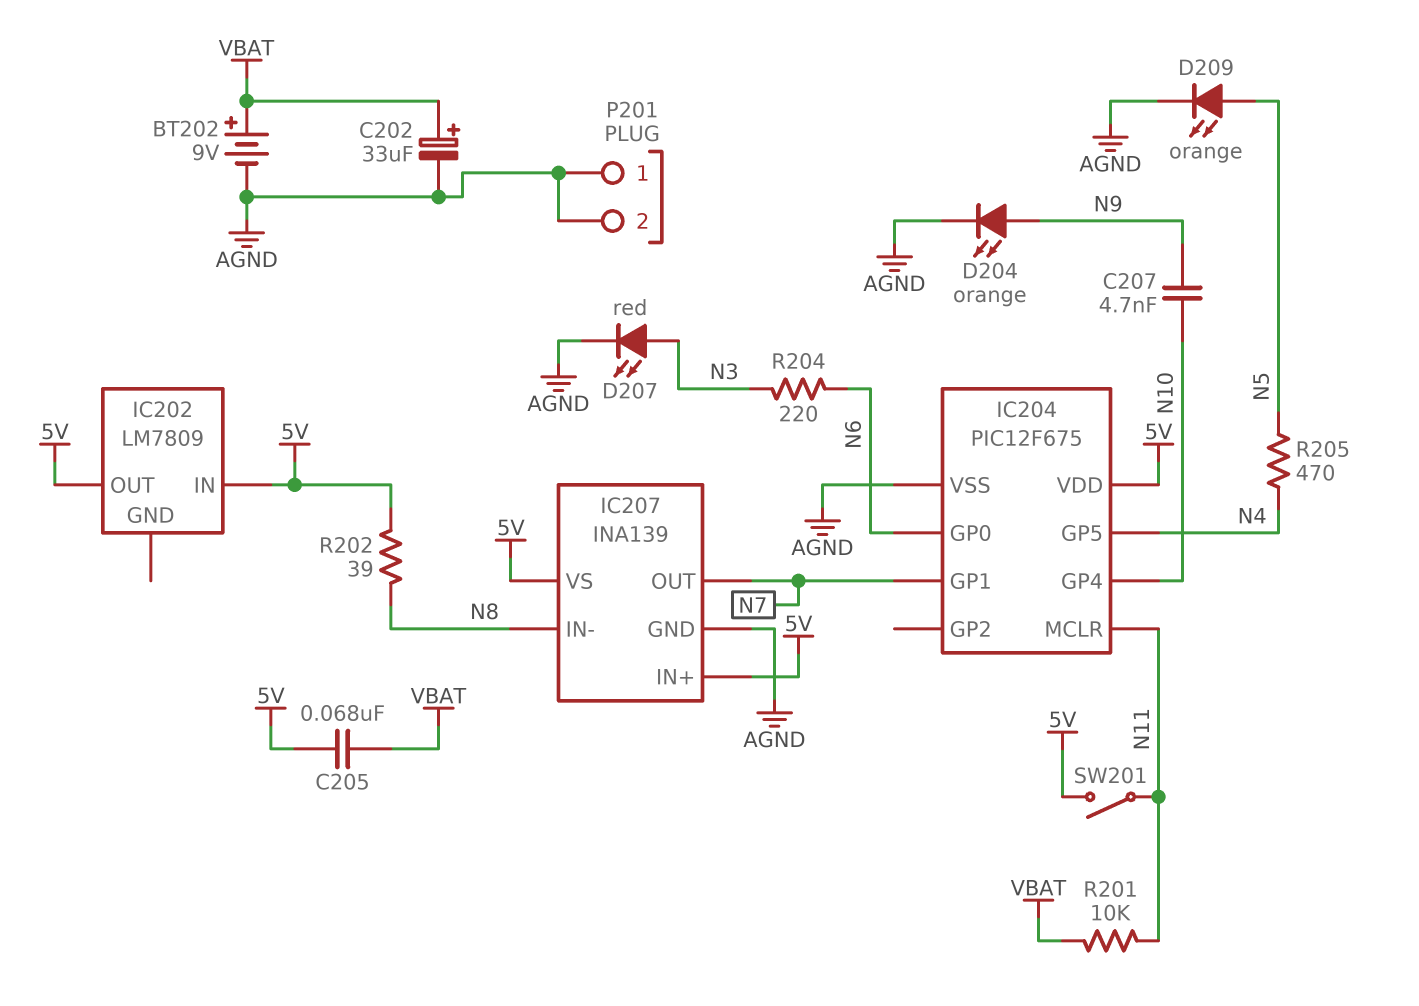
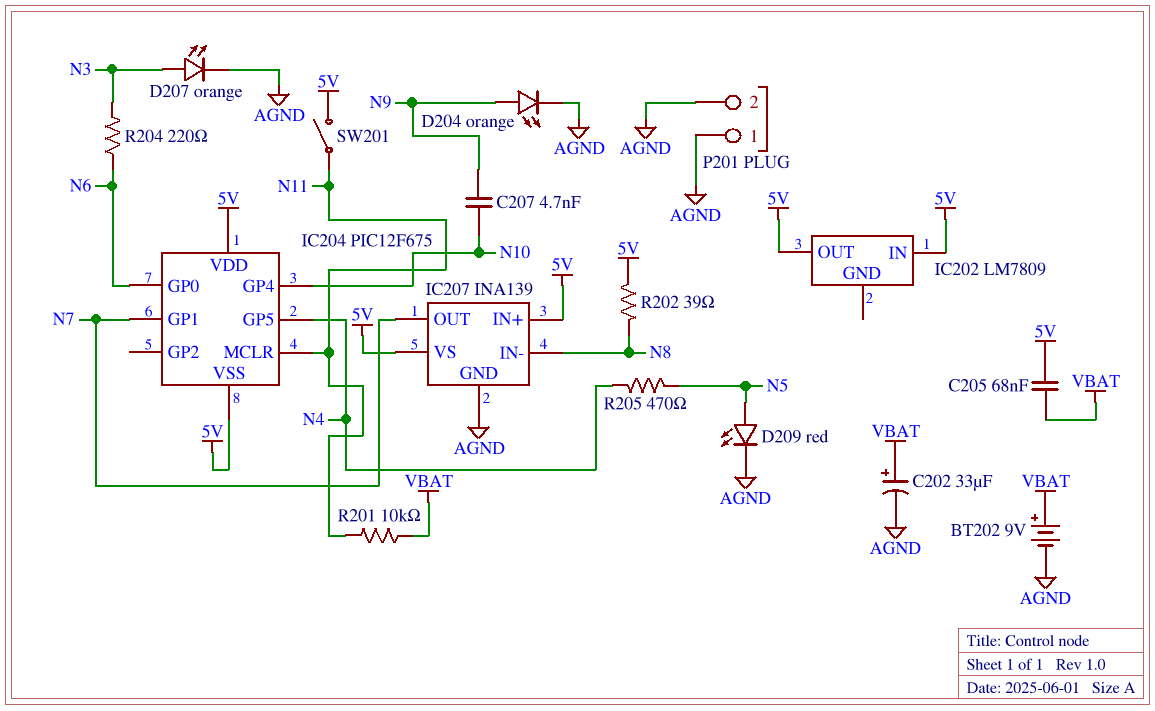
D207: LED red (A N3, K AGND) -> LED orange (A N3, K AGND)
D209: LED orange (A N5, K AGND) -> LED red (A N5, K AGND)
IC204 pin VSS: AGND -> 5V

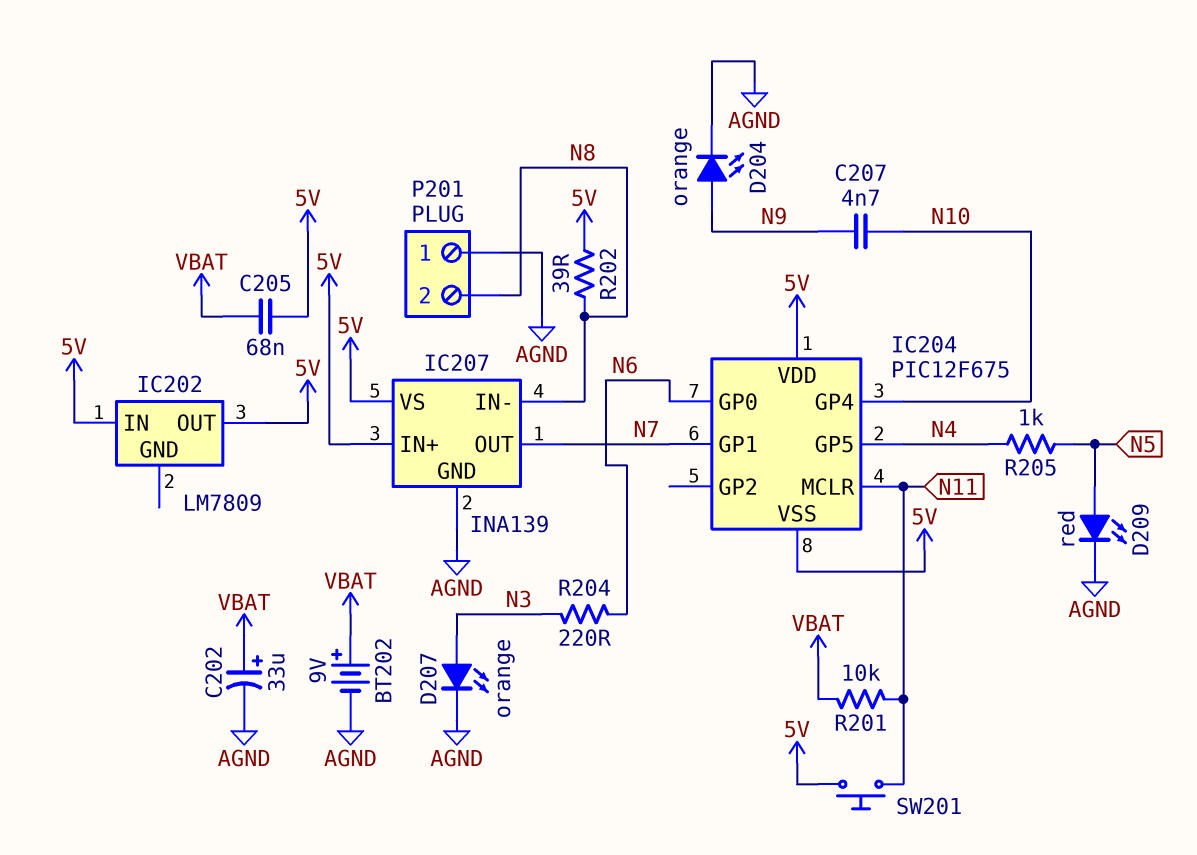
P201 pin 2: AGND -> N8
R205: 470 (N4, N5) -> 1k (N4, N5)
SW201: switch (5V, N11) -> button (5V, N11)

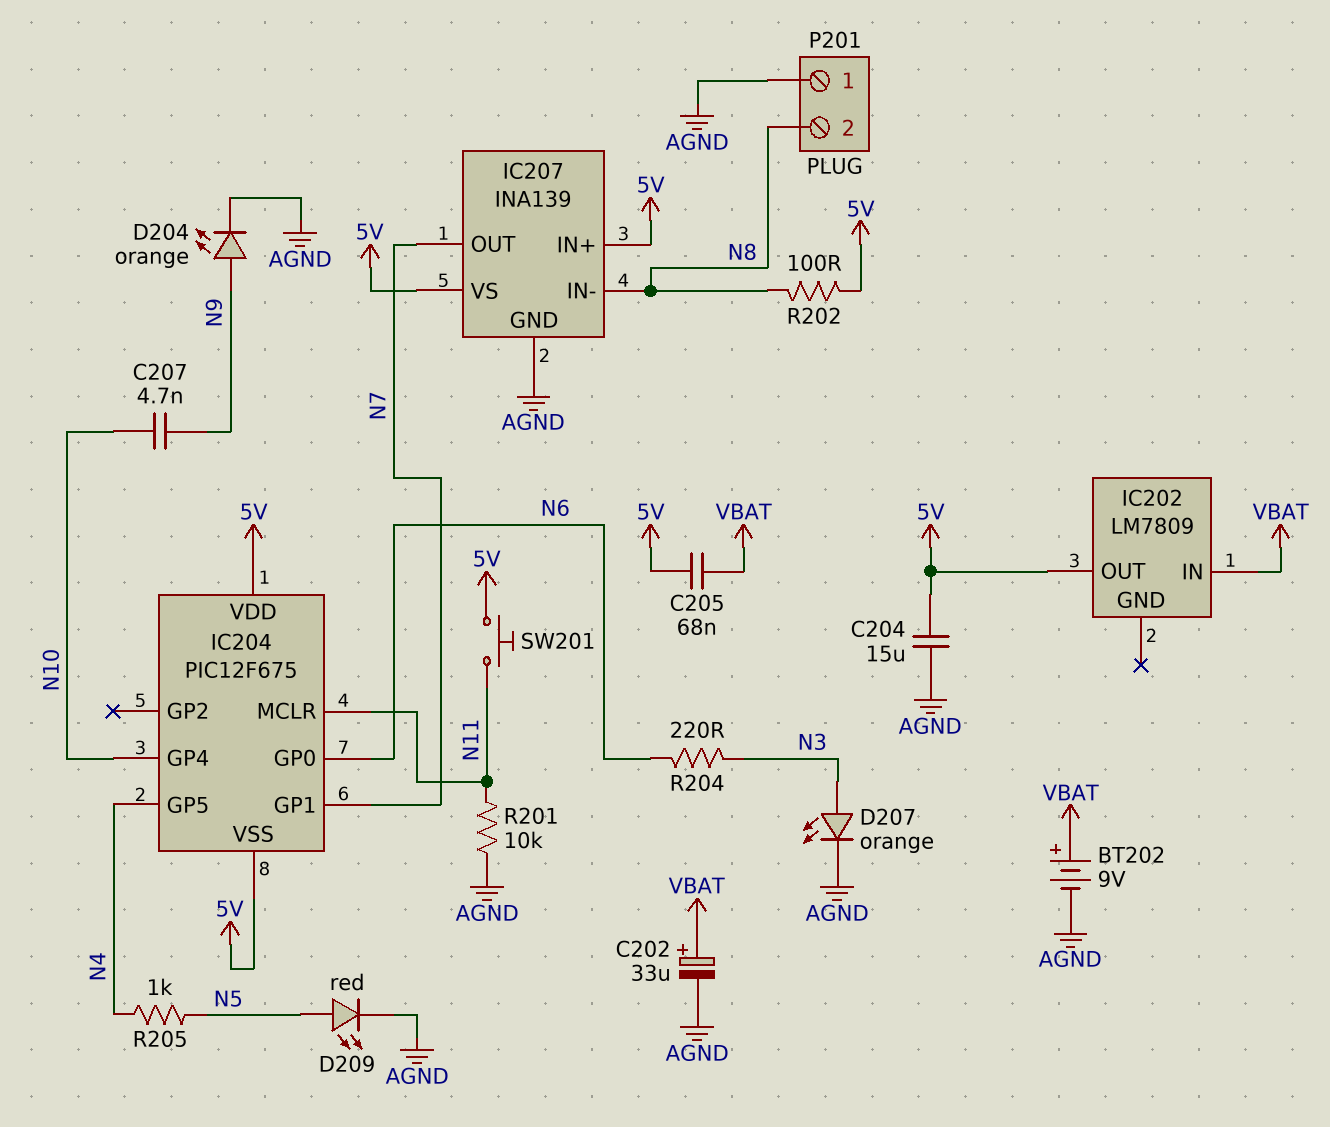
C204: none -> 15uF (5V, AGND)
IC202 pin IN: 5V -> VBAT
R201: 10k (N11, VBAT) -> 10k (AGND, N11)
R202: 39 (5V, N8) -> 100 (5V, N8)

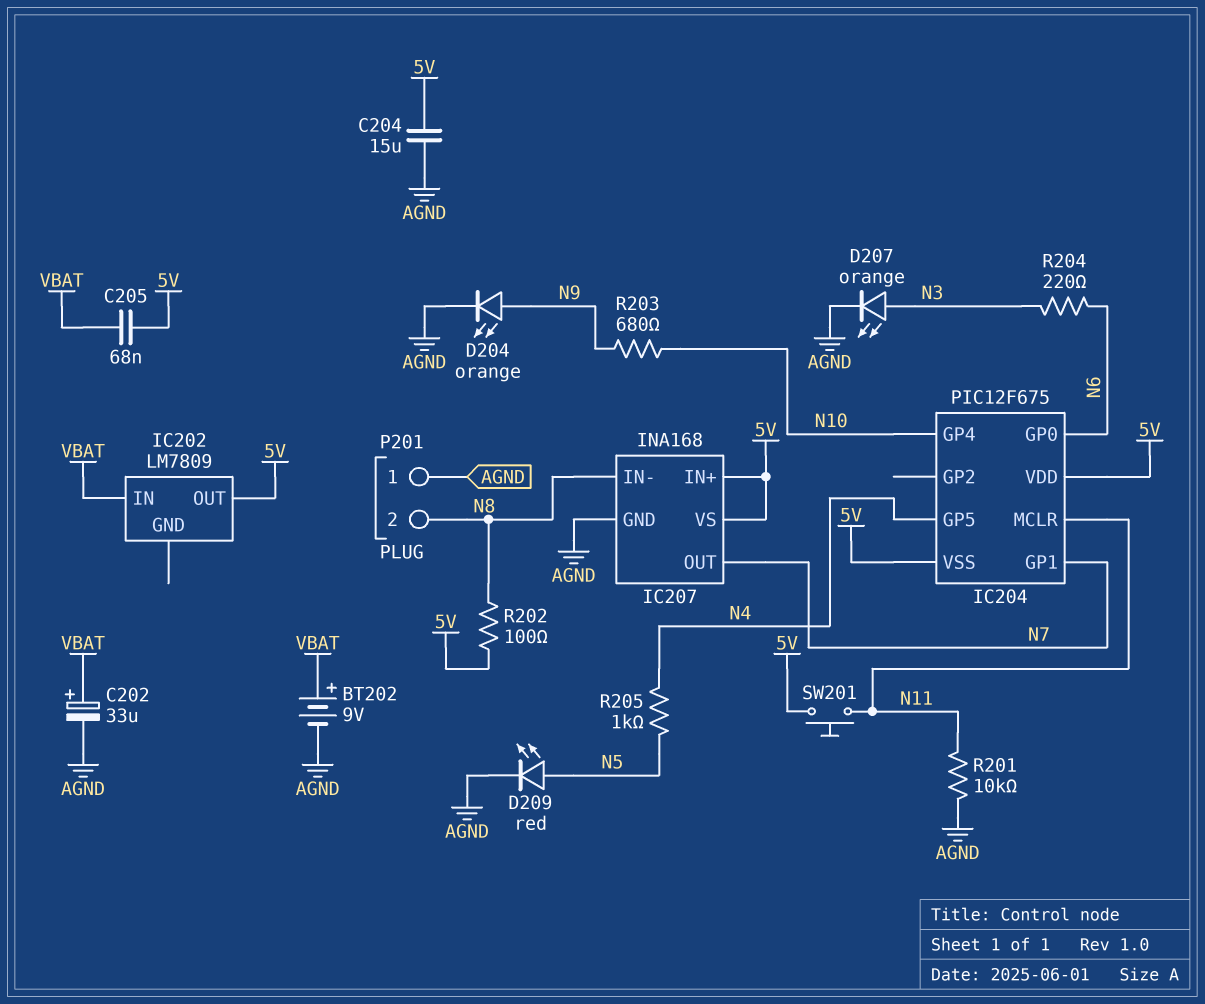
C207: 4.7nF (N9, N10) -> none
IC207: INA139 -> INA168
R203: none -> 680 (N9, N10)

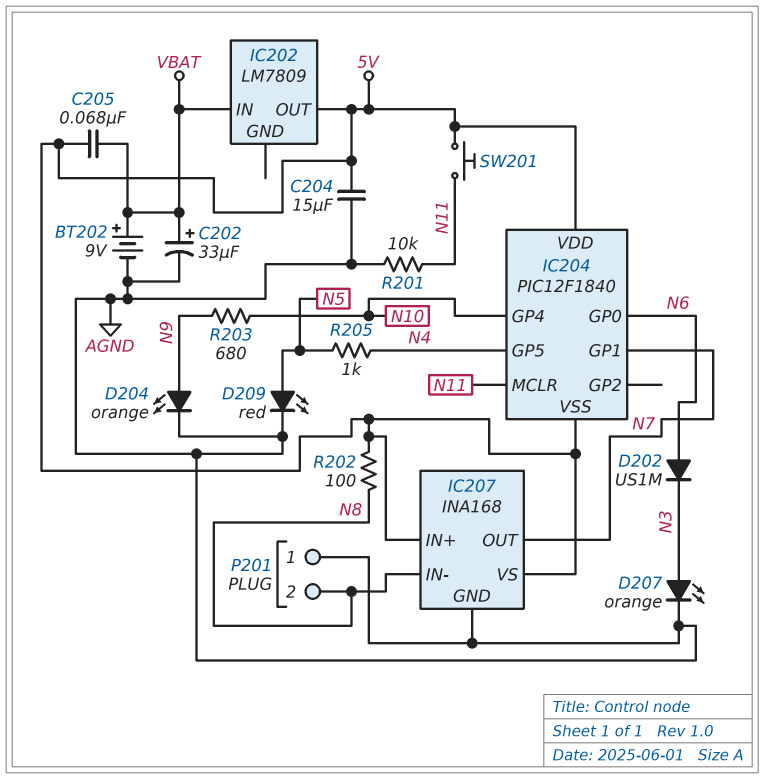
D202: none -> diode US1M (A N6, K N3)
IC204: PIC12F675 -> PIC12F1840
R204: 220 (N3, N6) -> none

